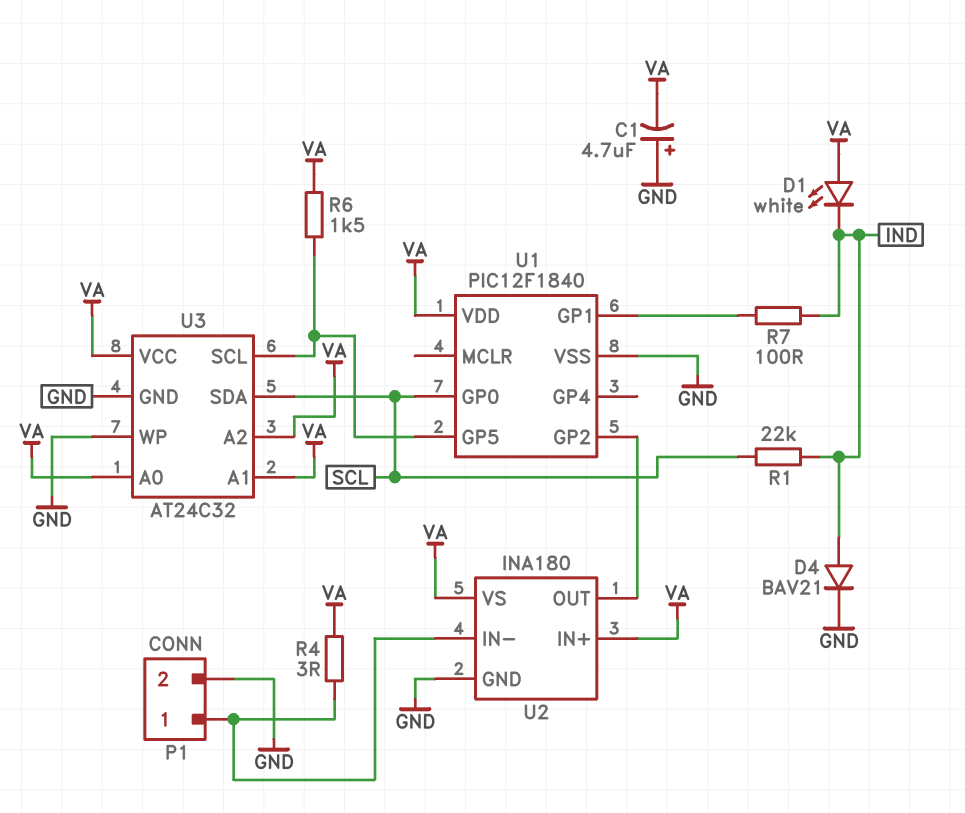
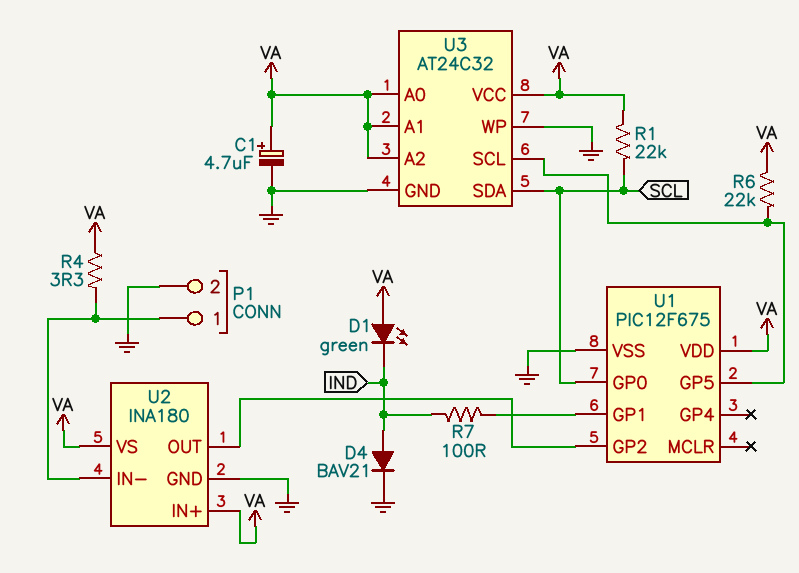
C1: 4.7uF (plus GND, minus VA) -> 4.7uF (plus VA, minus GND)
D1: LED white (A VA, K IND) -> LED green (A VA, K IND)
R1: 22k (IND, SCL) -> 22k (SCL, VA)
R4: 3 (P1/1, VA) -> 3.3 (P1/1, VA)
R6: 1.5k (U1/GP5, VA) -> 22k (U1/GP5, VA)
U1: PIC12F1840 -> PIC12F675

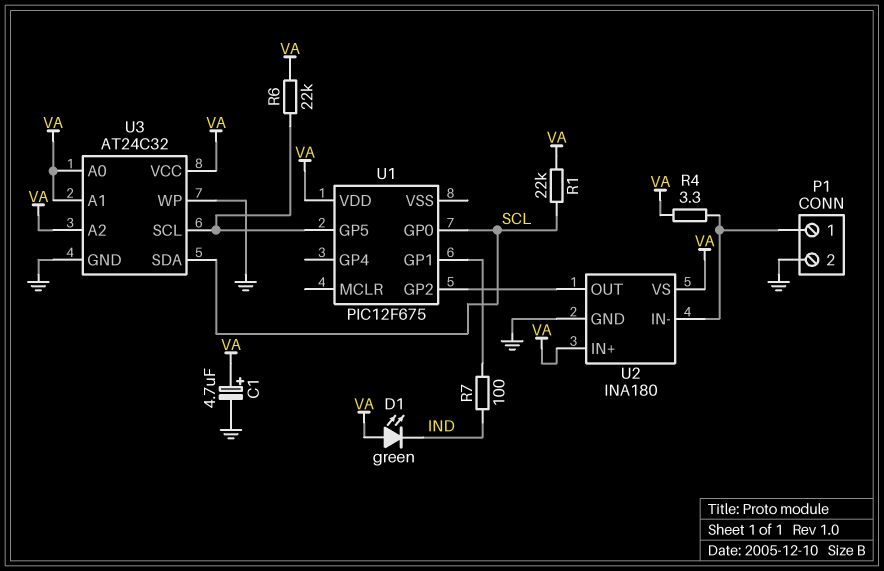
D4: diode BAV21 (A IND, K GND) -> none
U1 pin VSS: GND -> none

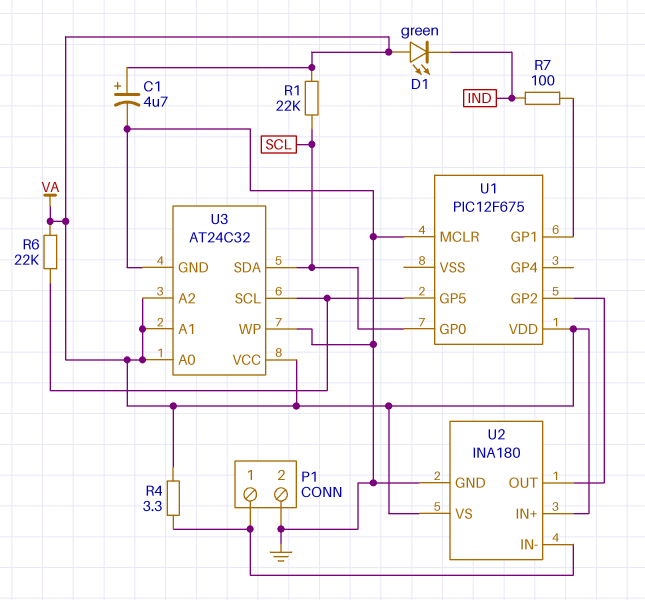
U1 pin MCLR: none -> GND

